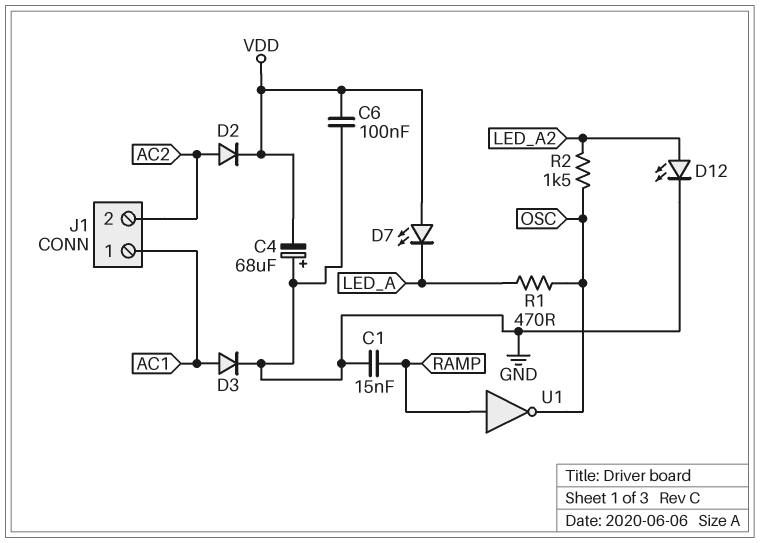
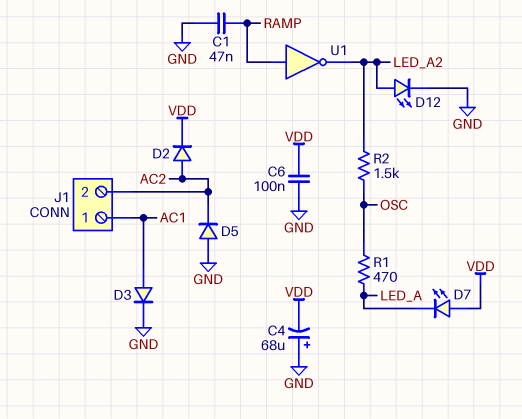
C1: 15nF (GND, RAMP) -> 47nF (GND, RAMP)
D5: none -> diode (A GND, K AC2)
U1: NOT (in RAMP, out OSC) -> NOT (in RAMP, out LED_A2)

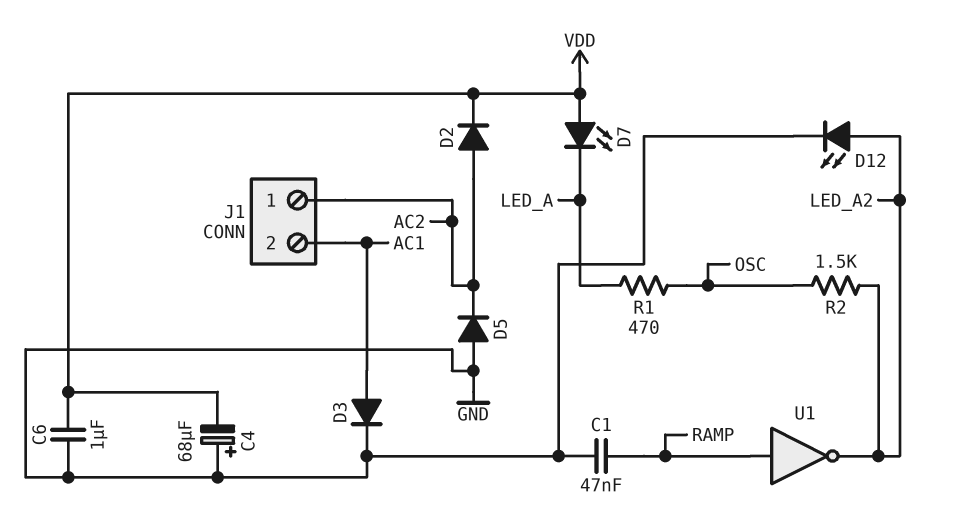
C6: 100nF (GND, VDD) -> 1uF (GND, VDD)
J1 pin 1: AC1 -> AC2
J1 pin 2: AC2 -> AC1

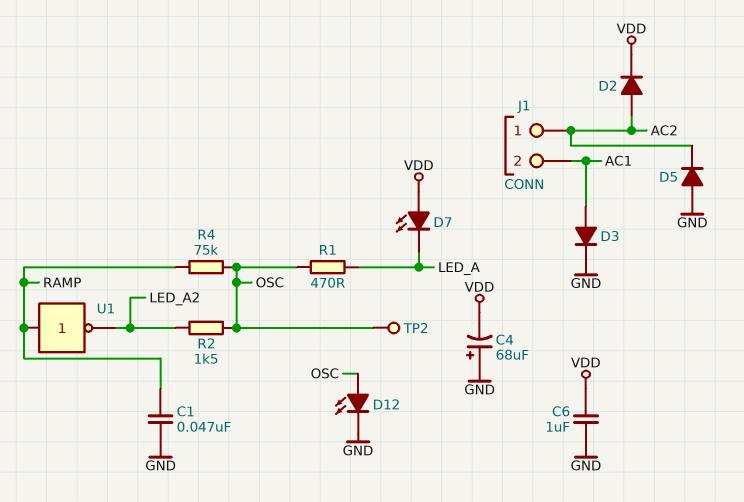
D12: LED (A LED_A2, K GND) -> LED (A OSC, K GND)
R4: none -> 75k (OSC, RAMP)
TP2: none -> test point (OSC)

